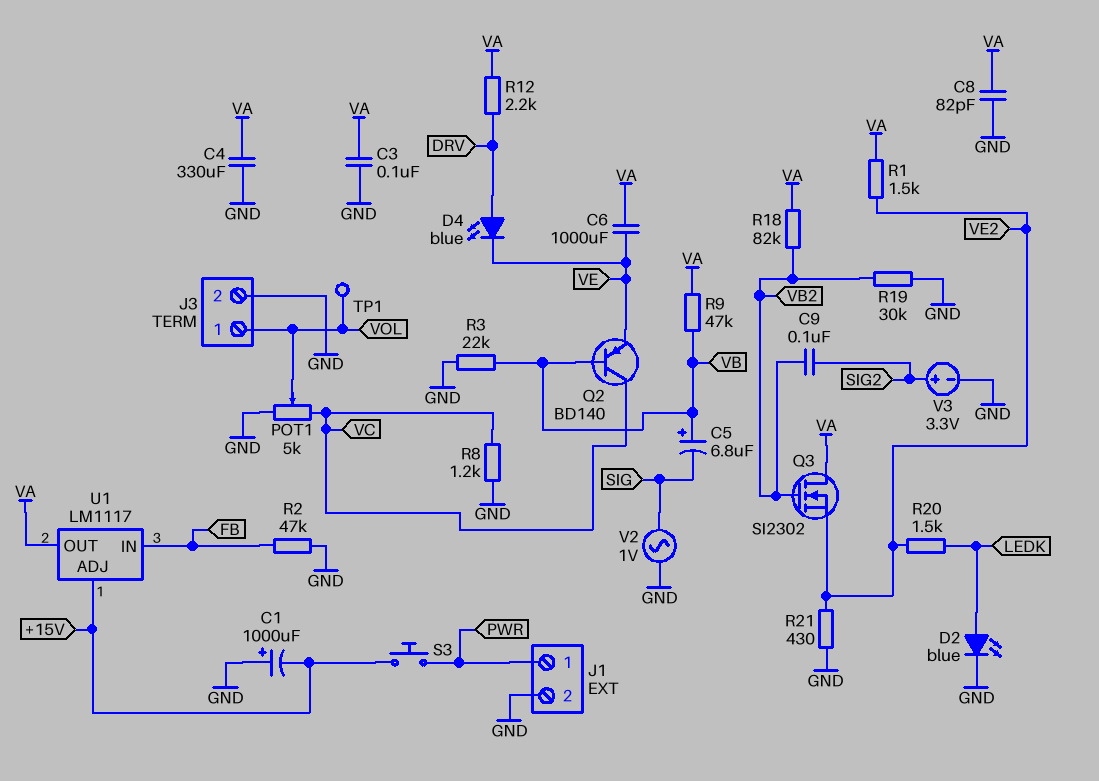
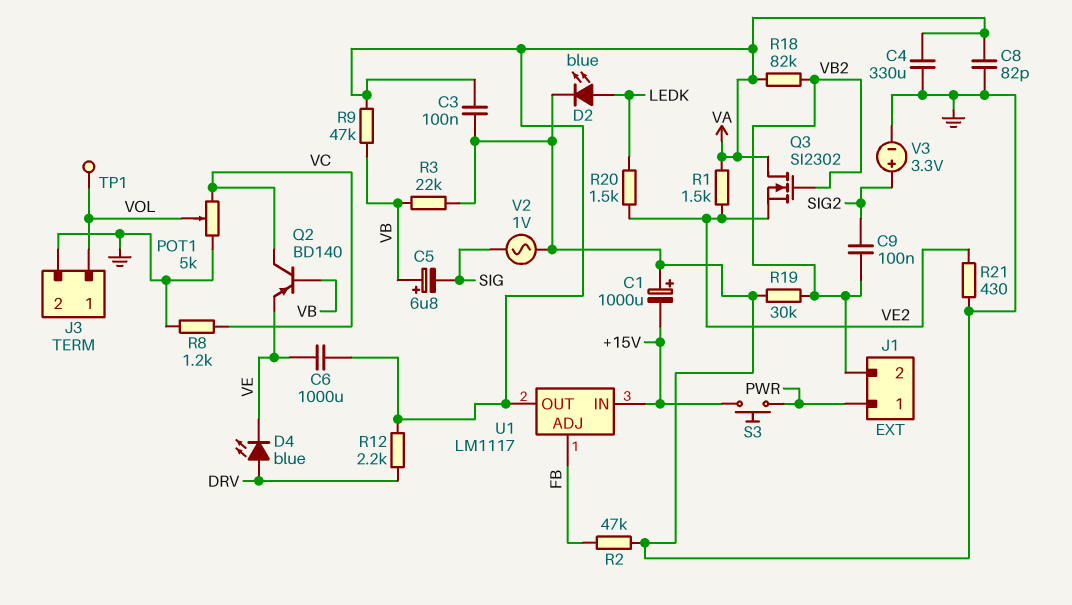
J1 pin 2: GND -> VB2
U1 pin ADJ: +15V -> FB
U1 pin IN: FB -> +15V

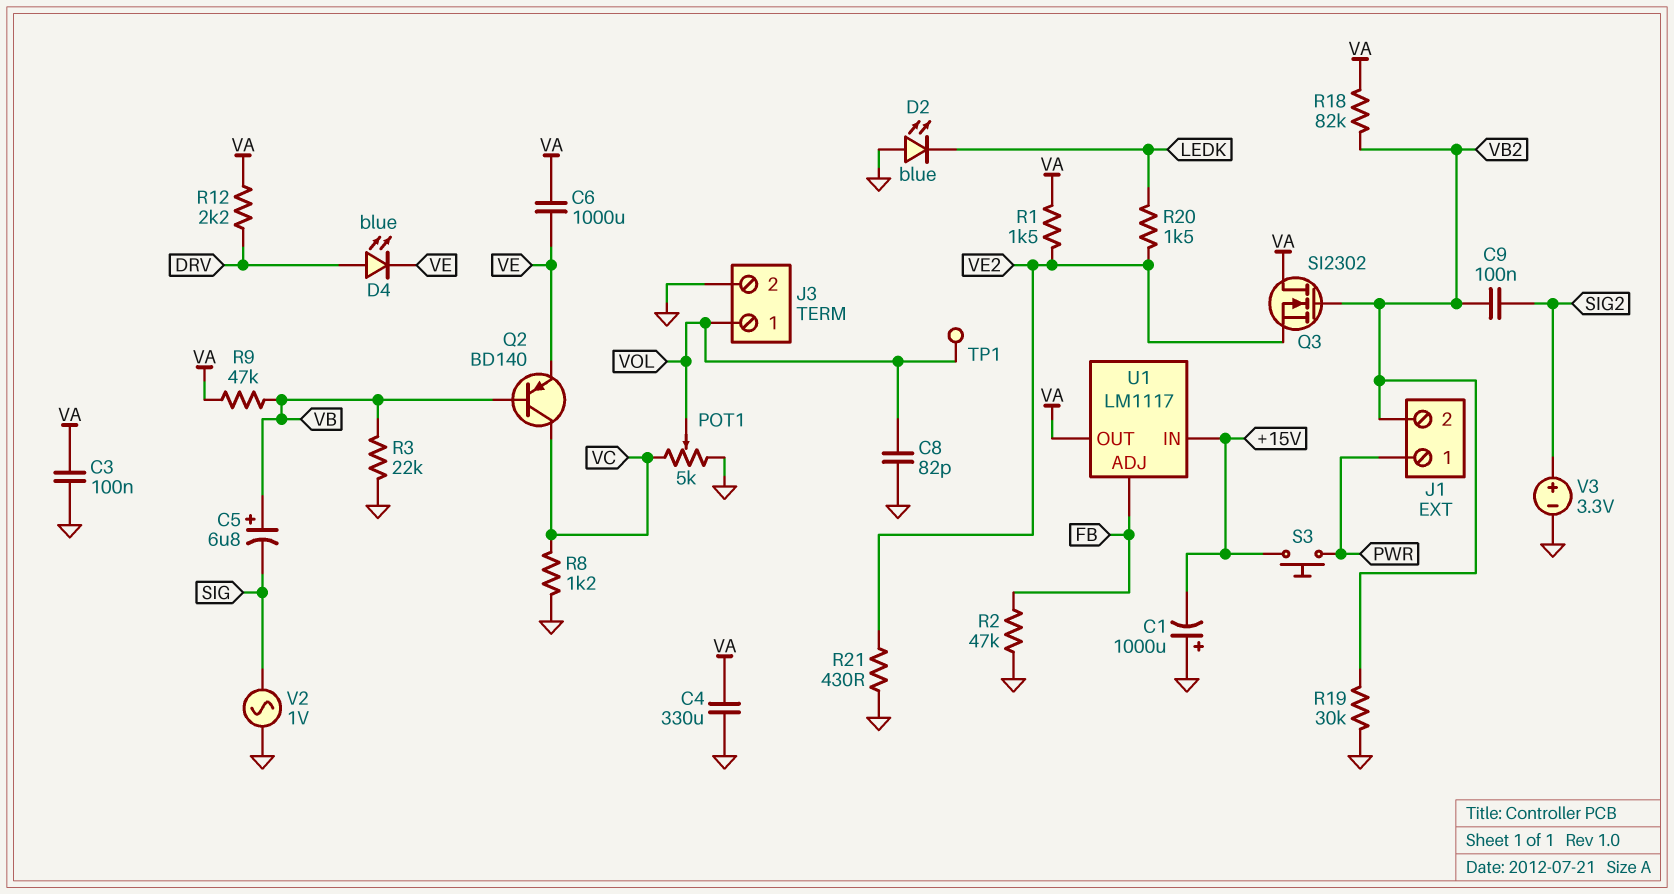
C8: 82pF (GND, VA) -> 82pF (GND, VOL)
D2: LED blue (A LEDK, K GND) -> LED blue (A GND, K LEDK)

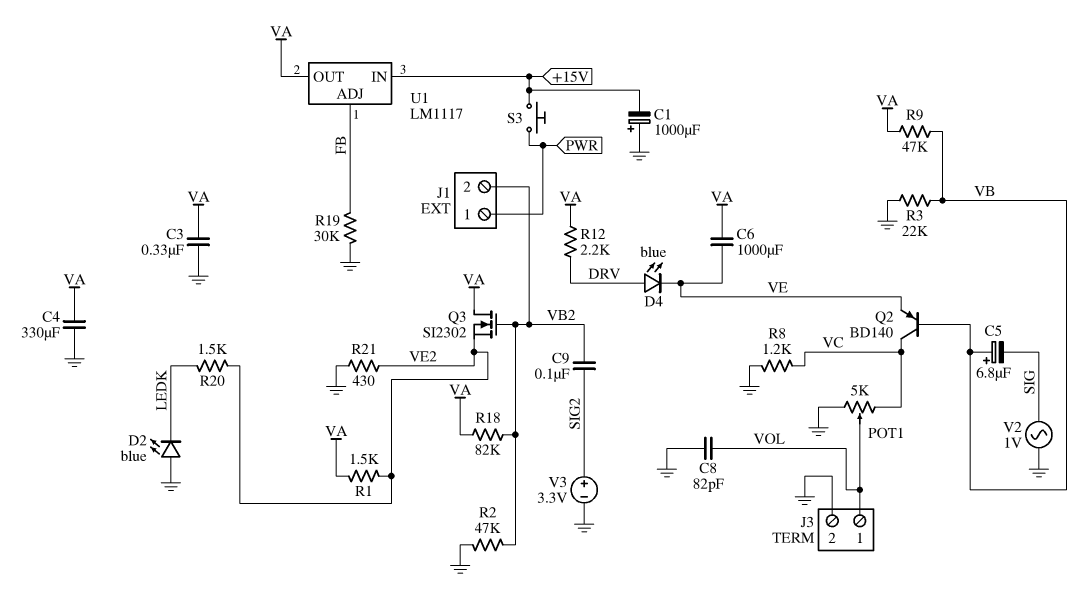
C3: 100nF (GND, VA) -> 330nF (GND, VA)
R2: 47k (FB, GND) -> 47k (GND, VB2)
R19: 30k (GND, VB2) -> 30k (FB, GND)
TP1: test point (VOL) -> none

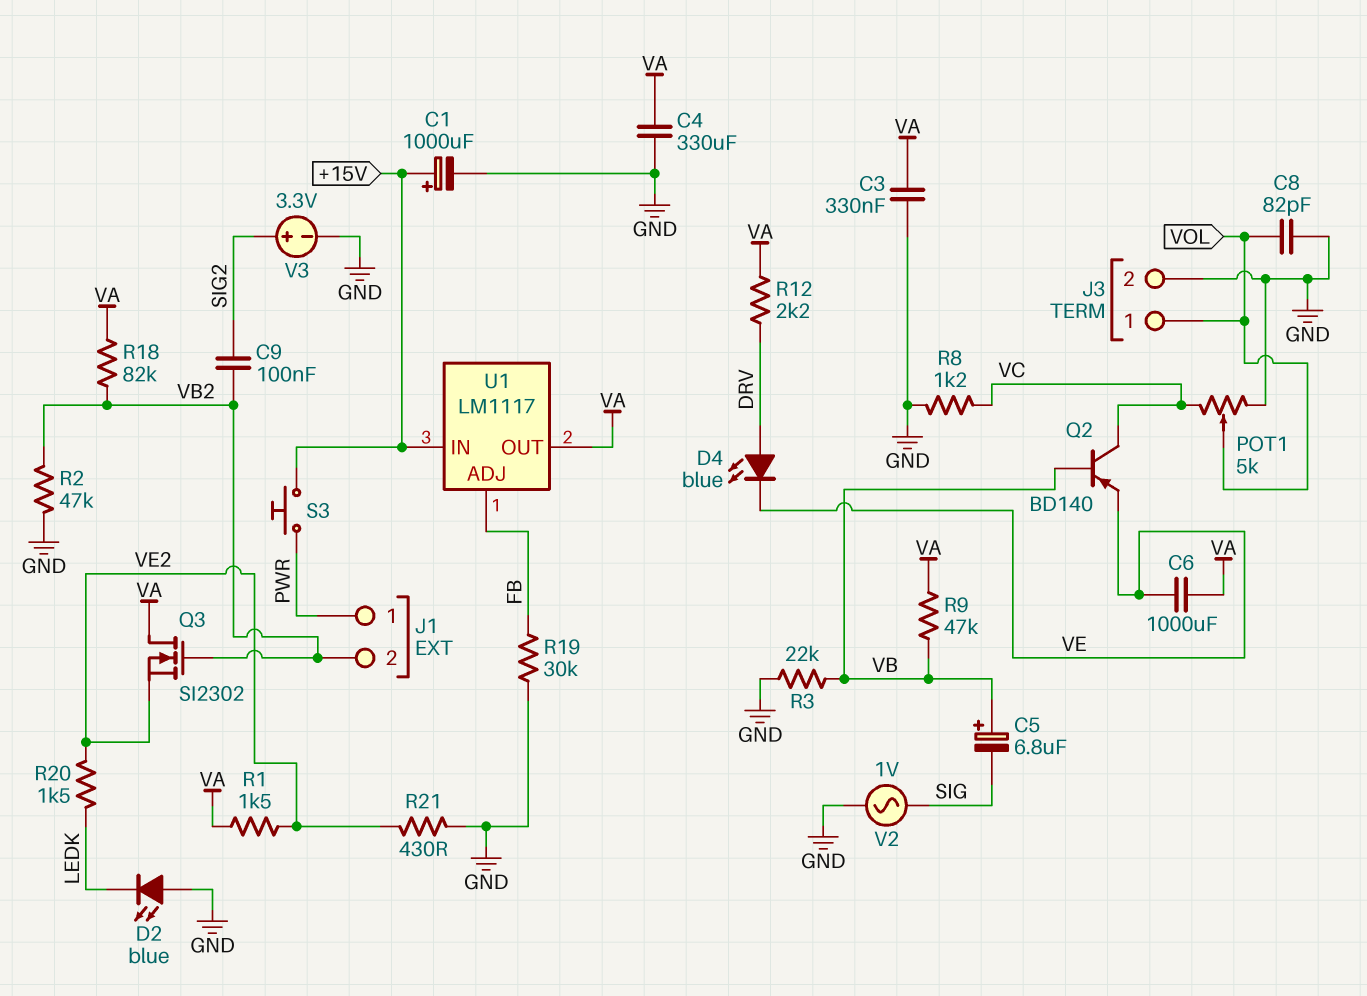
C1: 1000uF (plus GND, minus +15V) -> 1000uF (plus +15V, minus GND)

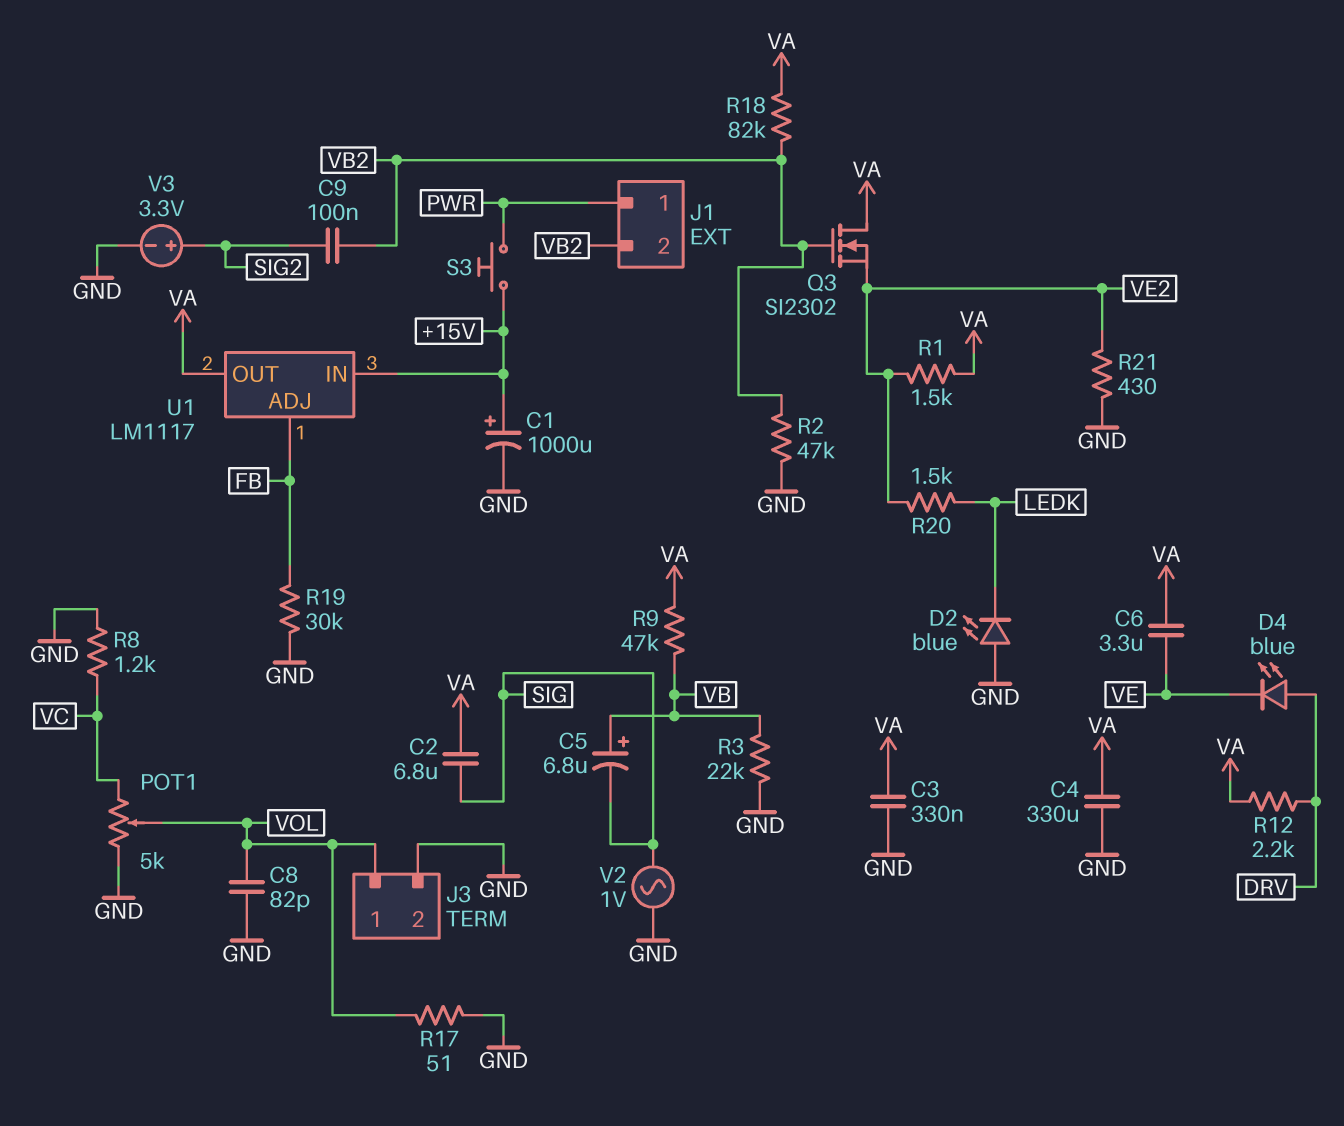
C2: none -> 6.8uF (SIG, VA)
C6: 1000uF (VA, VE) -> 3.3uF (VA, VE)
Q2: PNP BD140 (B VB, C VC, E VE) -> none
R17: none -> 51 (GND, VOL)

